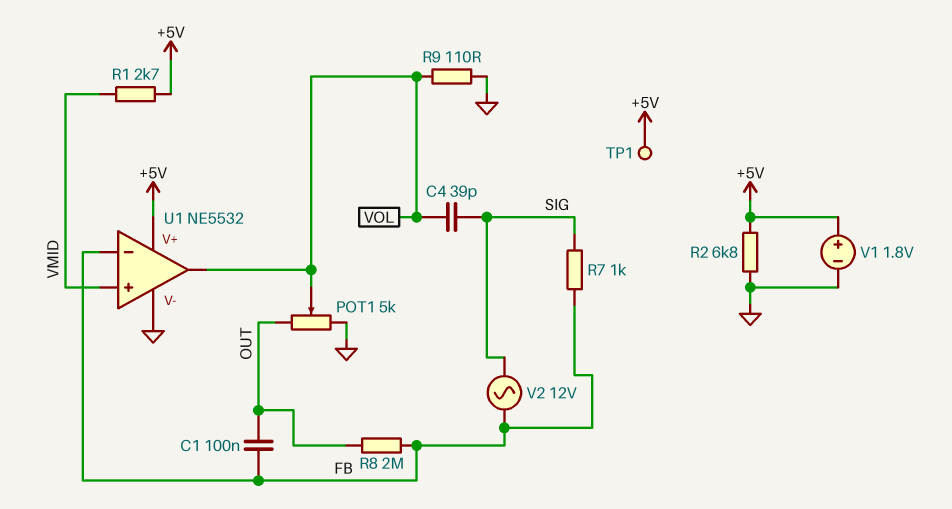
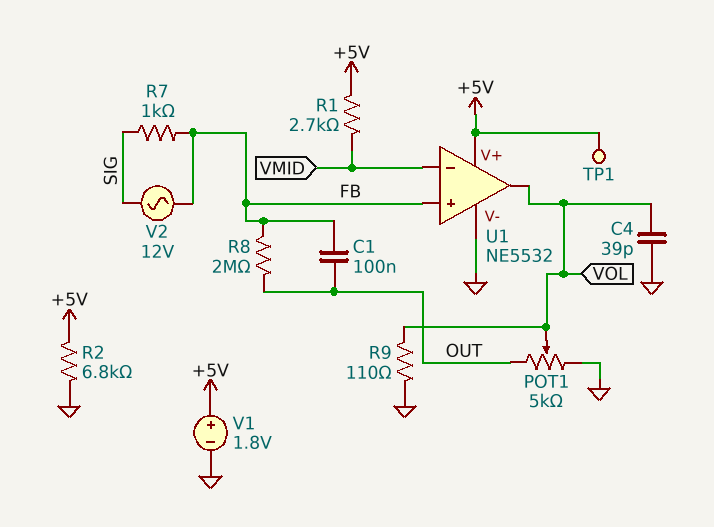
C4: 39pF (SIG, VOL) -> 39pF (GND, VOL)
U1 pin in+: VMID -> FB
U1 pin in-: FB -> VMID

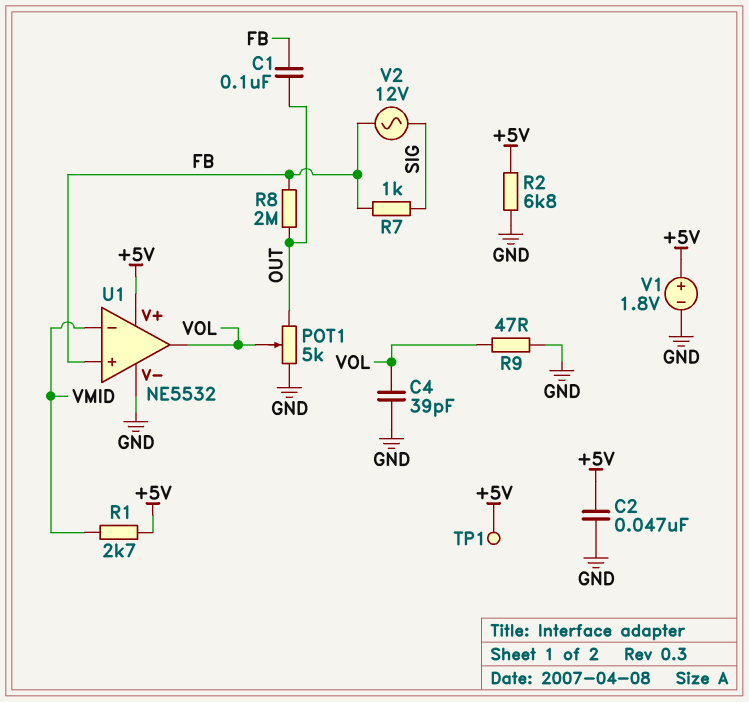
C2: none -> 47nF (+5V, GND)
R9: 110 (GND, VOL) -> 47 (GND, VOL)

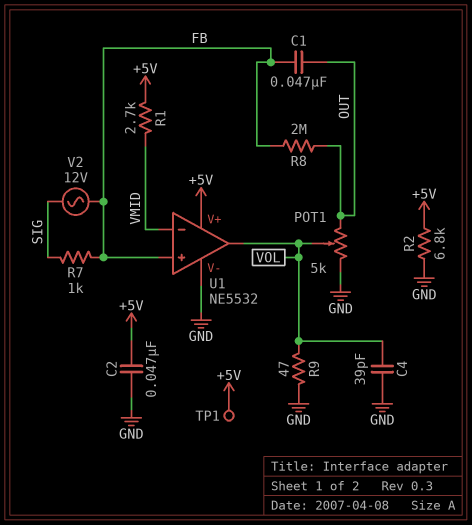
C1: 100nF (FB, OUT) -> 47nF (FB, OUT)
V1: 1.8V (plus +5V, minus GND) -> none

